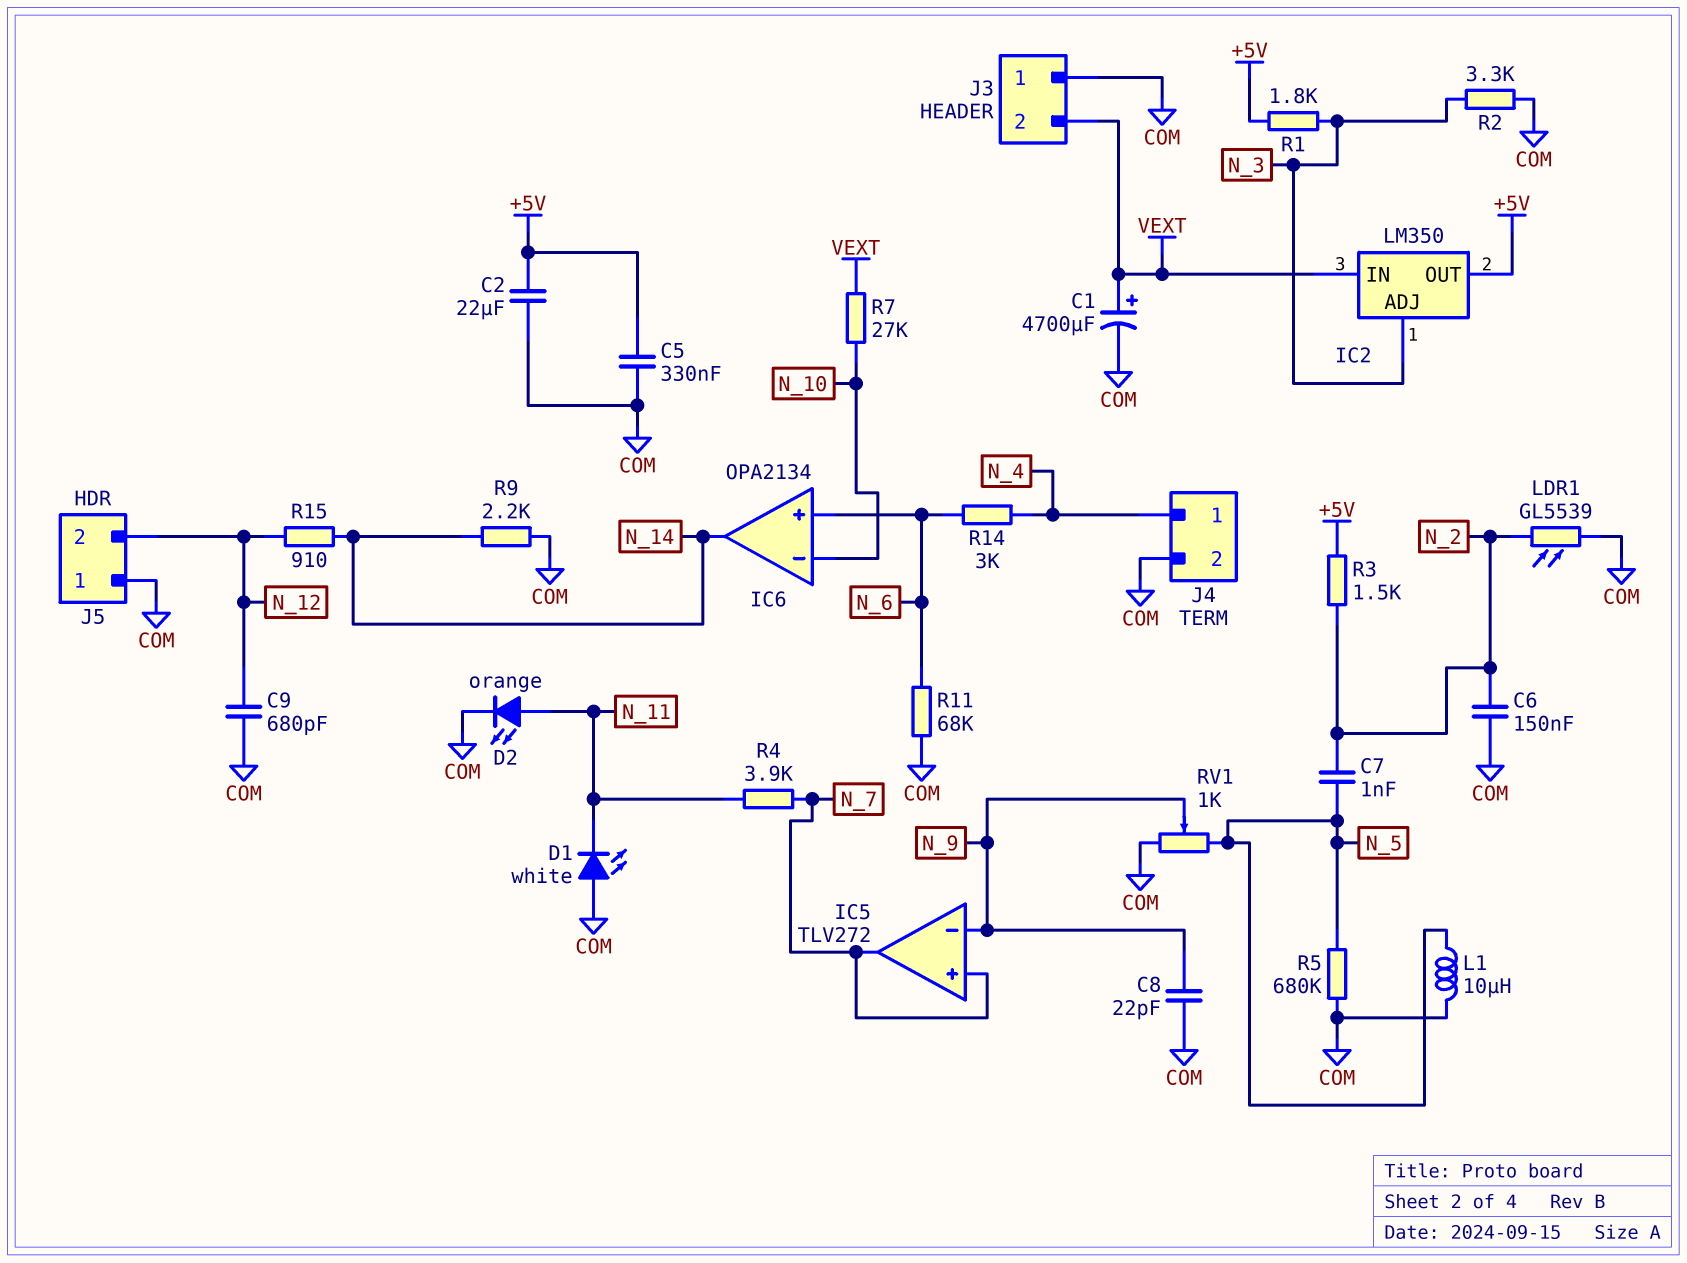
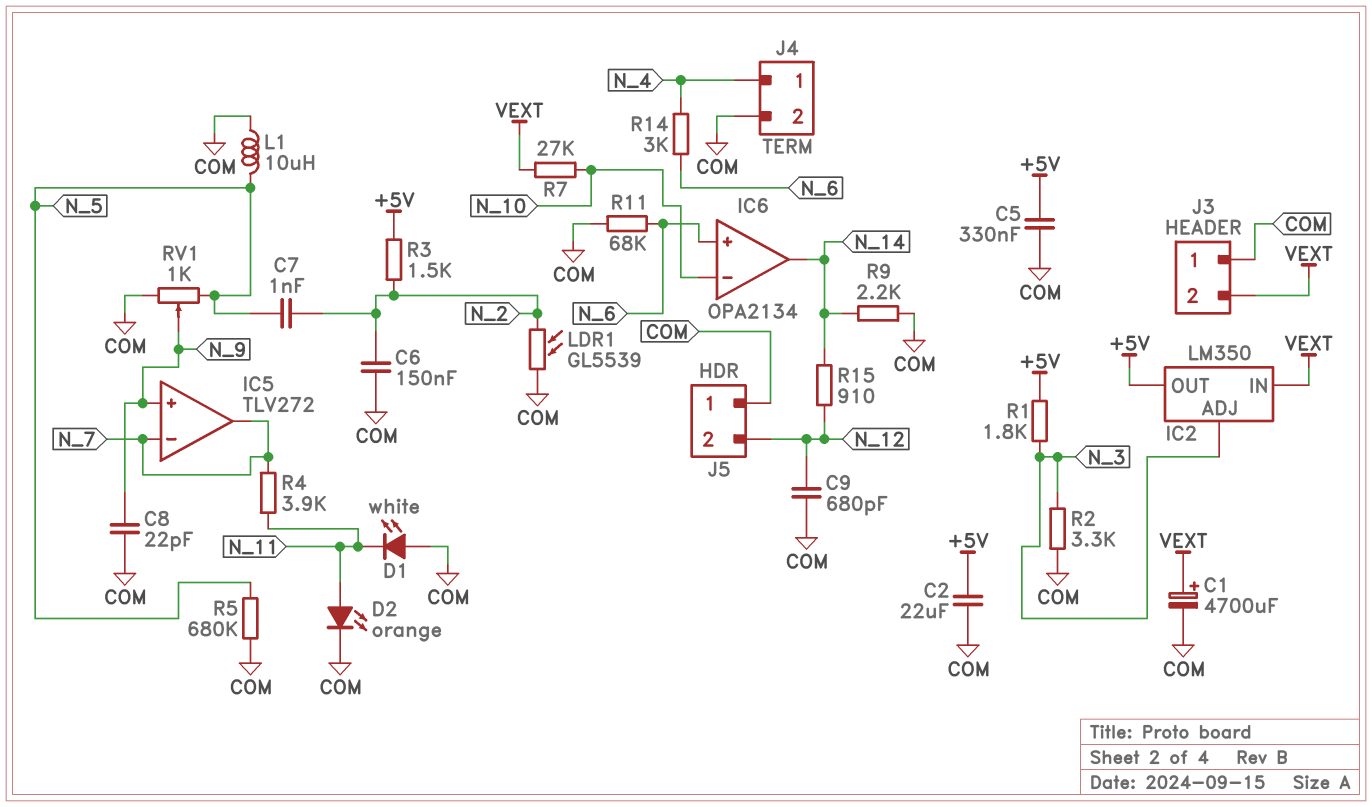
IC5 pin in+: N_7 -> N_9
IC5 pin in-: N_9 -> N_7

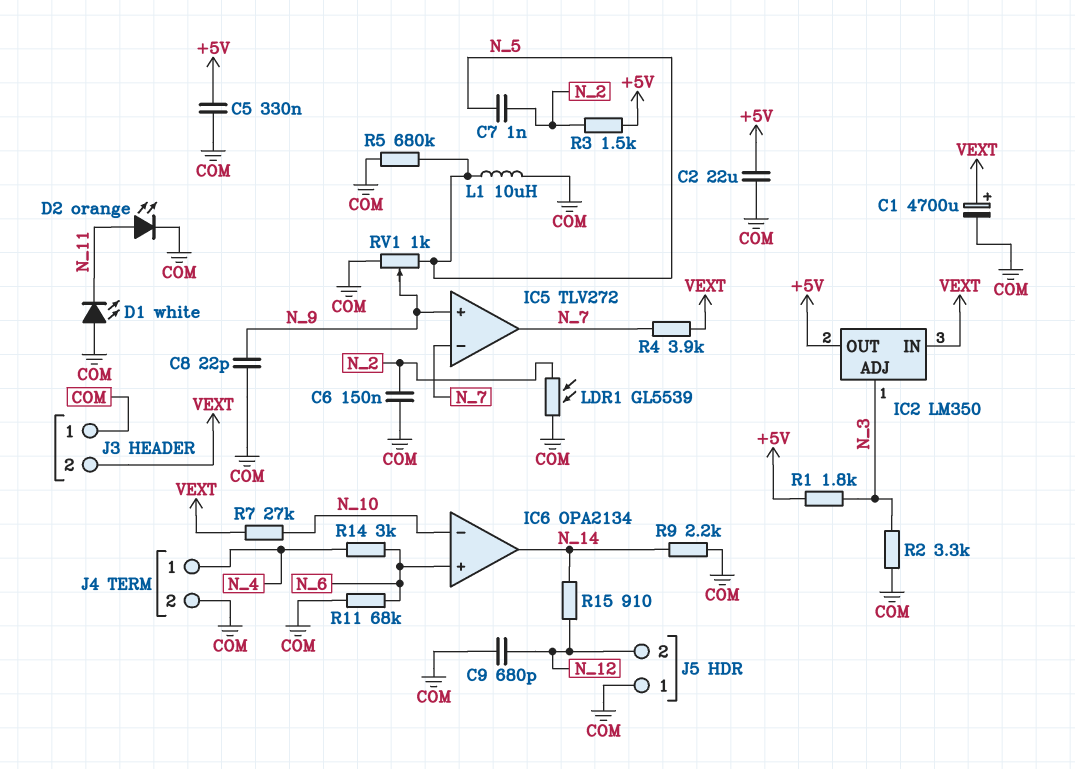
R4: 3.9k (N_7, N_11) -> 3.9k (N_7, VEXT)

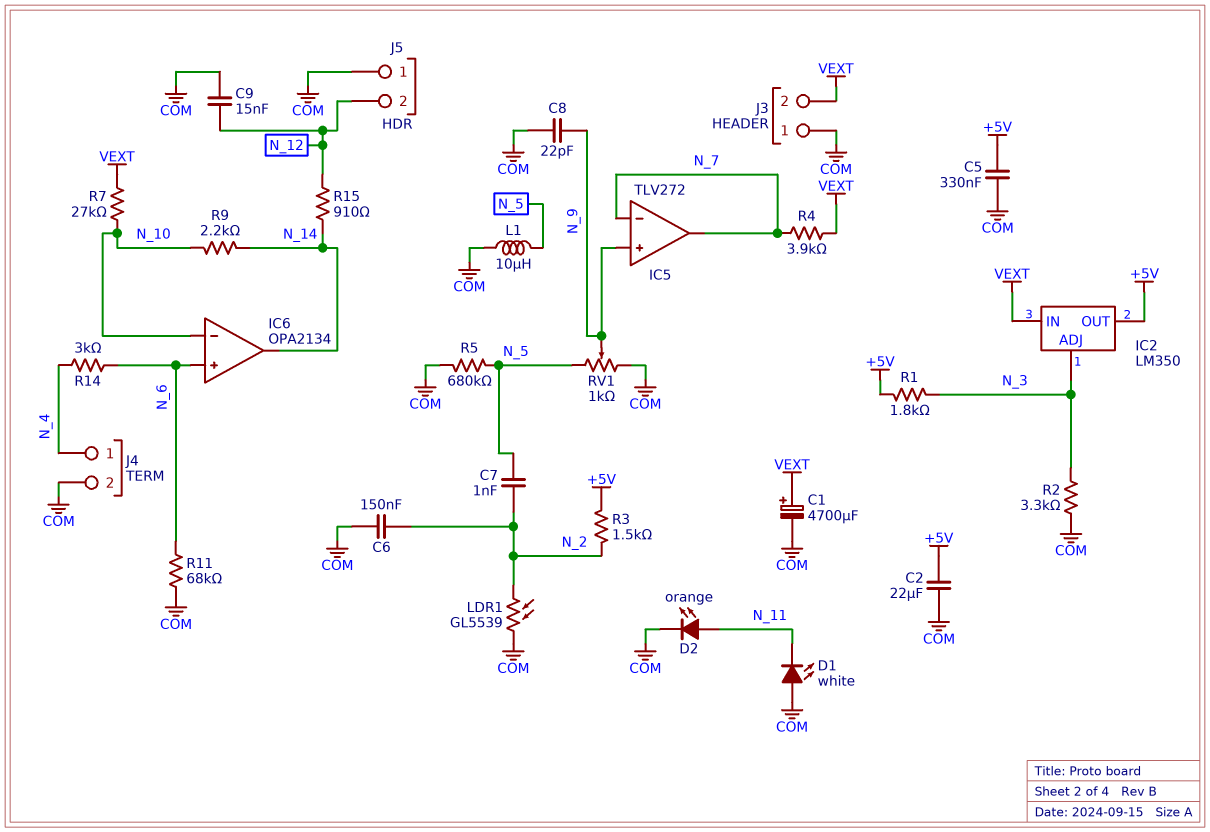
C9: 680pF (COM, N_12) -> 15nF (COM, N_12)
R9: 2.2k (COM, N_14) -> 2.2k (N_10, N_14)

